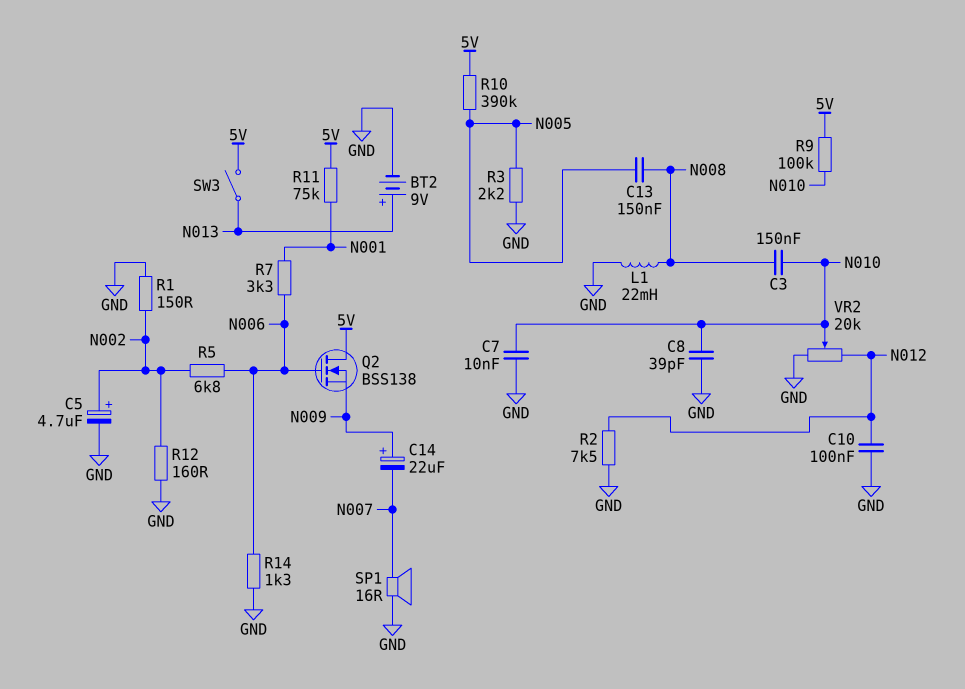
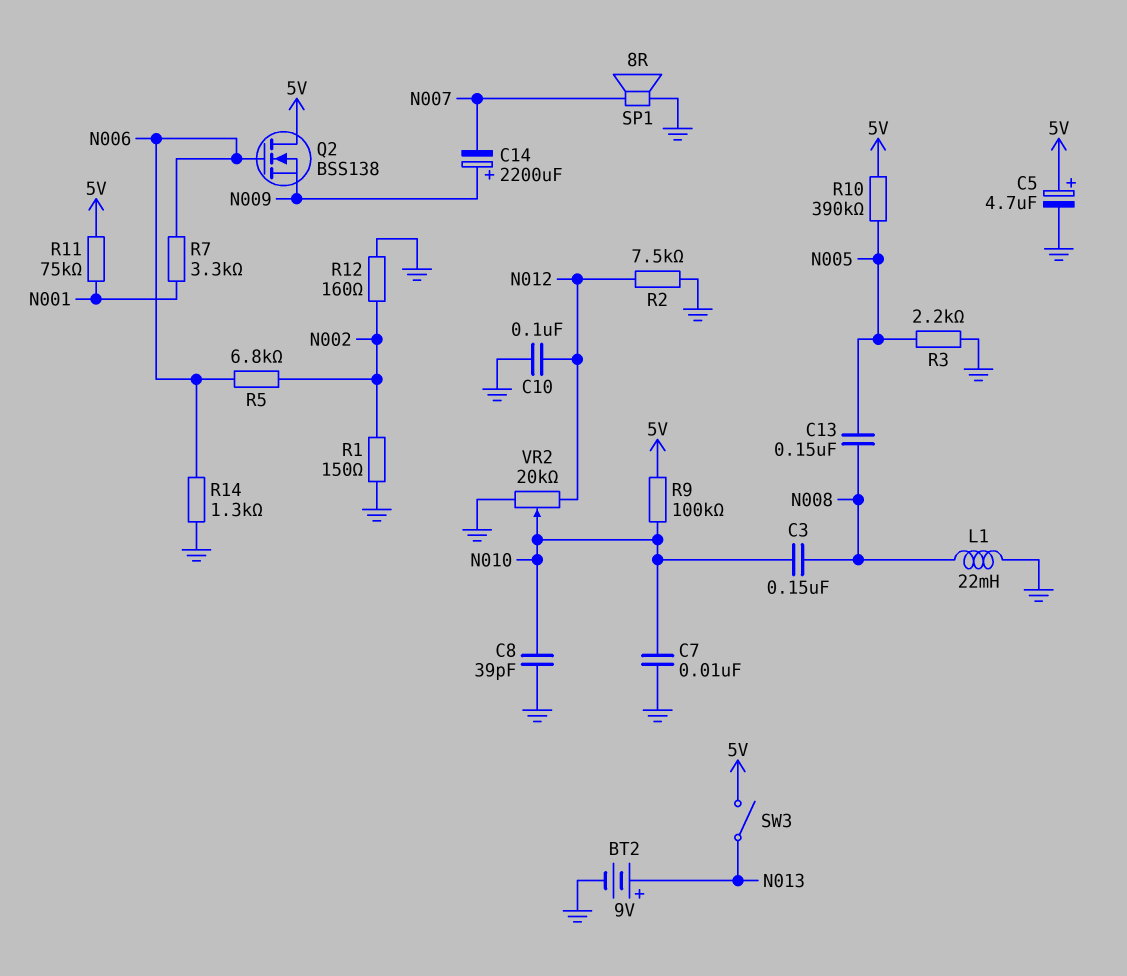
C5: 4.7uF (plus N002, minus GND) -> 4.7uF (plus 5V, minus GND)
C14: 22uF (plus N009, minus N007) -> 2200uF (plus N009, minus N007)
SP1: speaker 16R (GND, N007) -> speaker 8R (GND, N007)

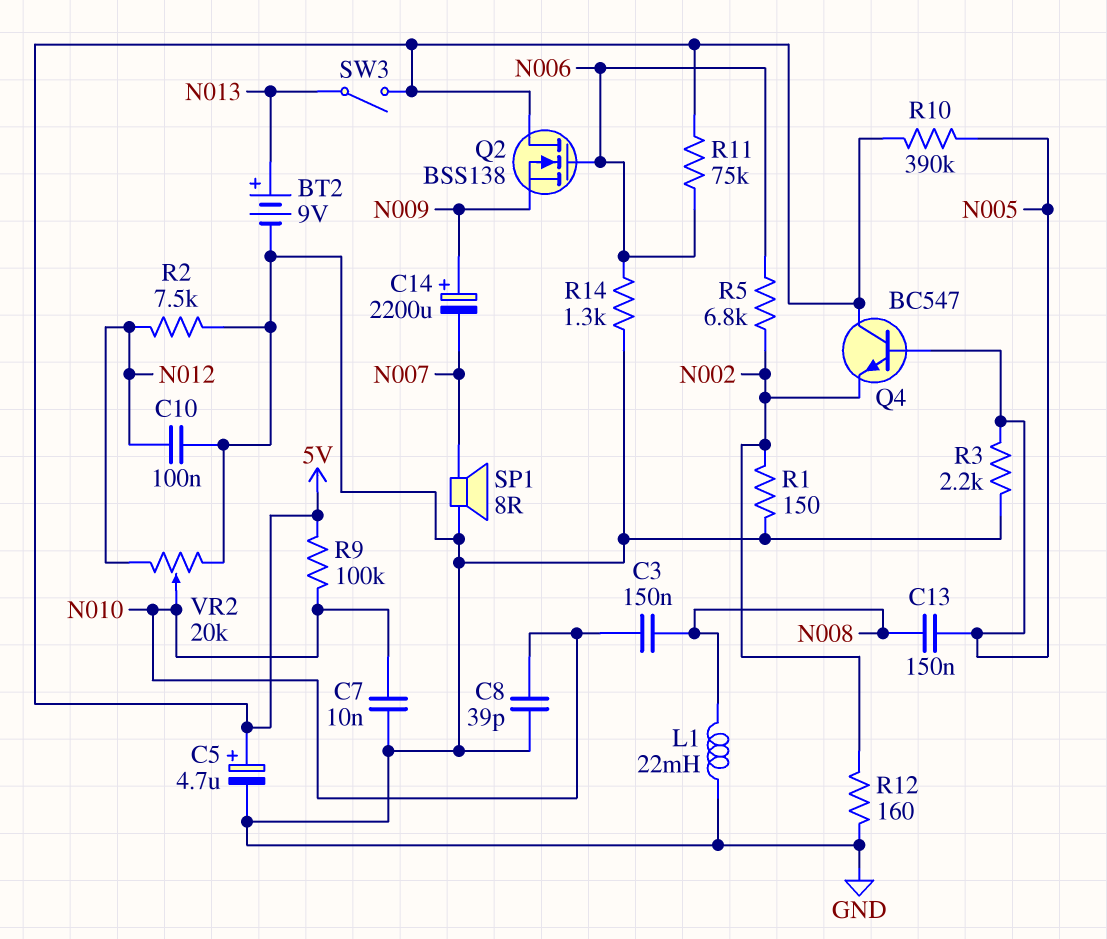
Q4: none -> NPN BC547 (B N005, C 5V, E N002)
R7: 3.3k (N001, N006) -> none
R11: 75k (5V, N001) -> 75k (5V, N006)

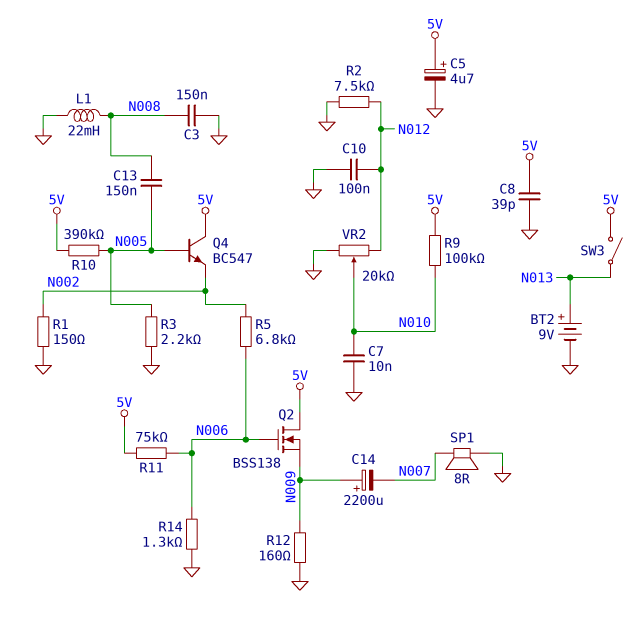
C3: 150nF (N008, N010) -> 150nF (GND, N008)
C8: 39pF (GND, N010) -> 39pF (5V, GND)
R12: 160 (GND, N002) -> 160 (GND, N009)

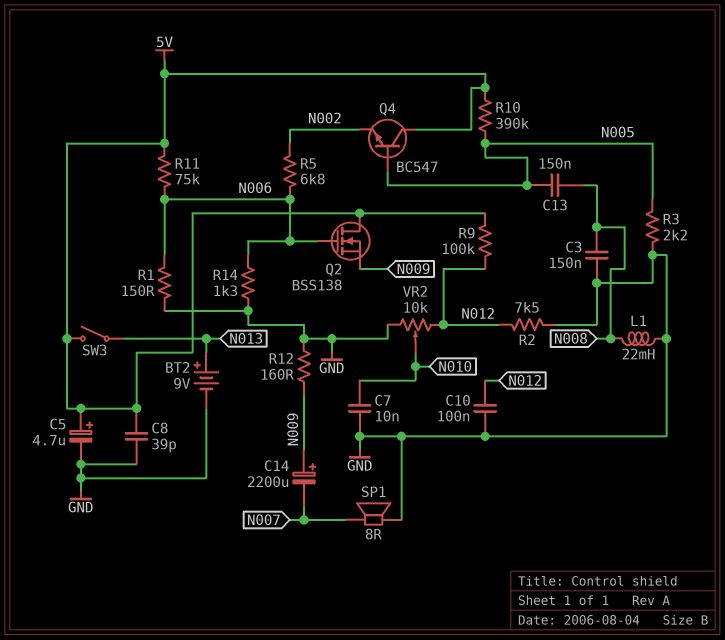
R1: 150 (GND, N002) -> 150 (GND, N006)
R9: 100k (5V, N010) -> 100k (5V, N012)
VR2: 20k (GND, N012, wiper N010) -> 10k (GND, N012, wiper N010)

